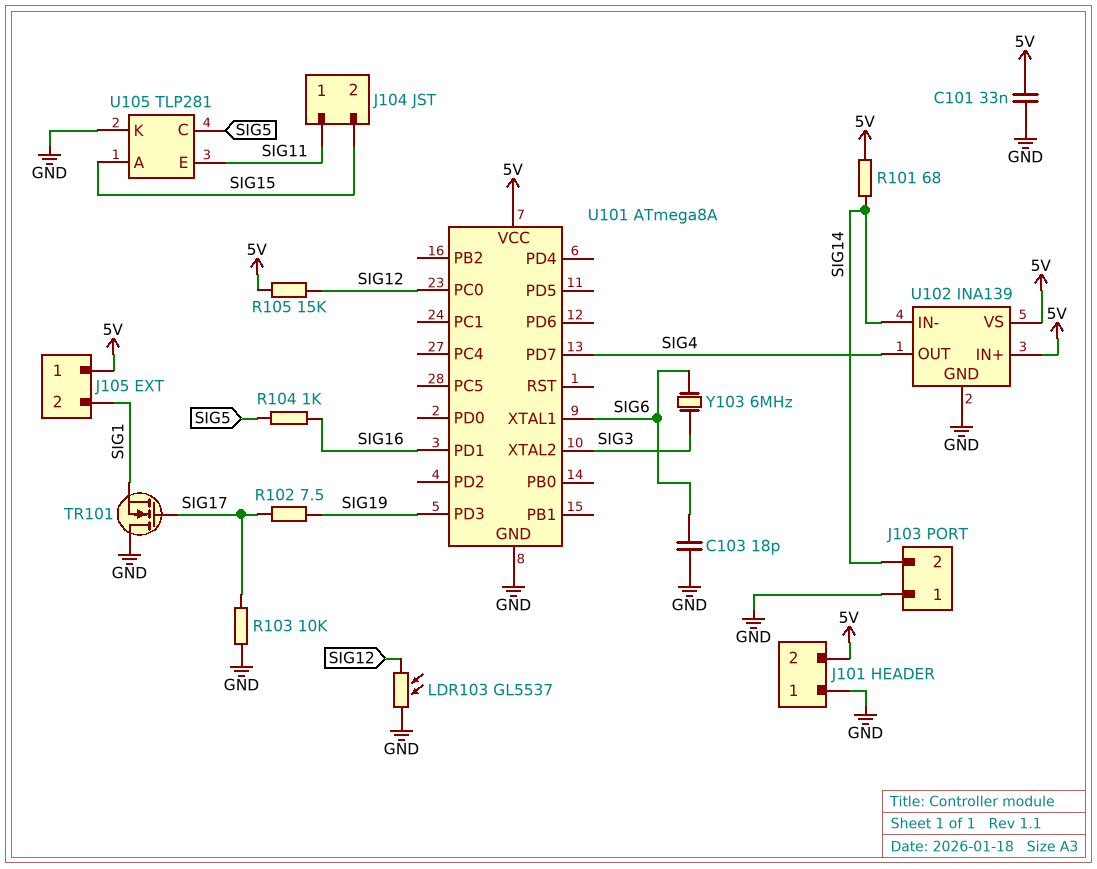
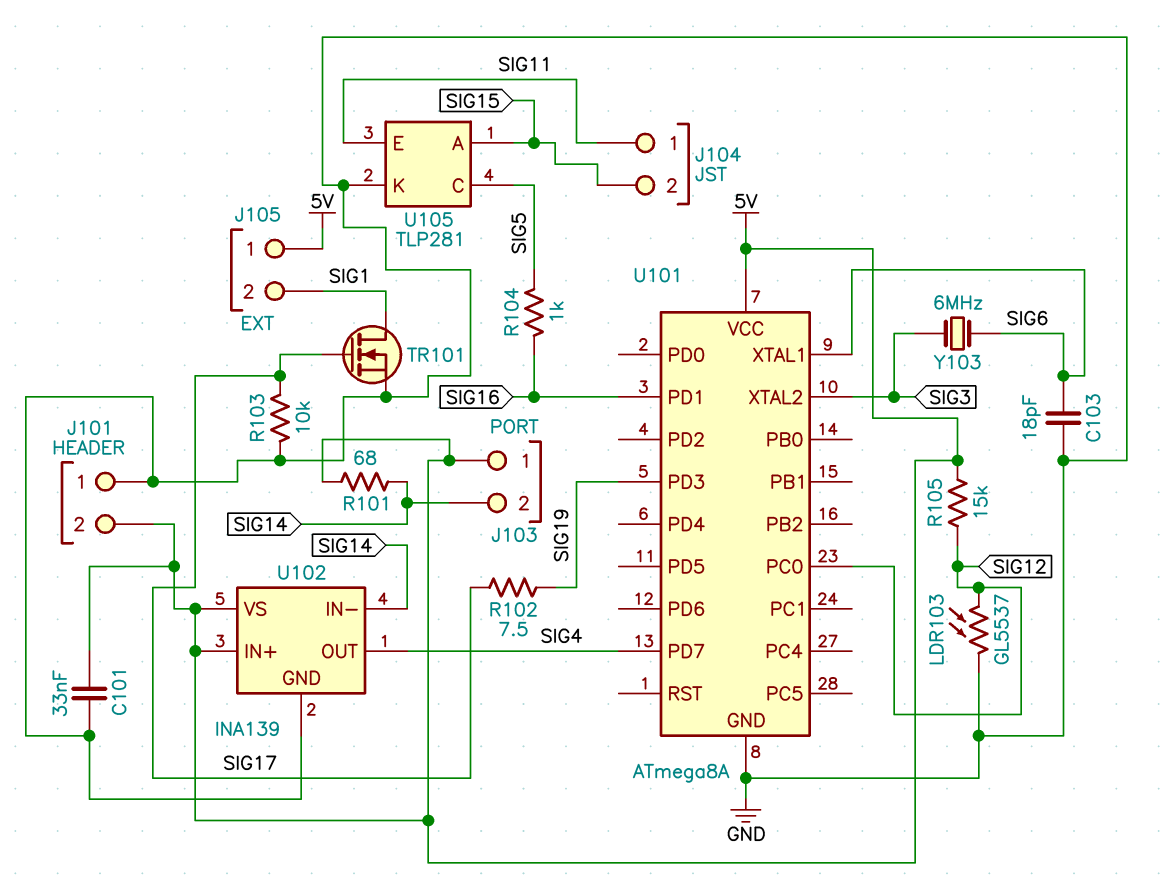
J103 pin 1: GND -> 5V
TR101: NMOS (G SIG17, D GND, S SIG1) -> NMOS (G SIG17, D SIG1, S GND)

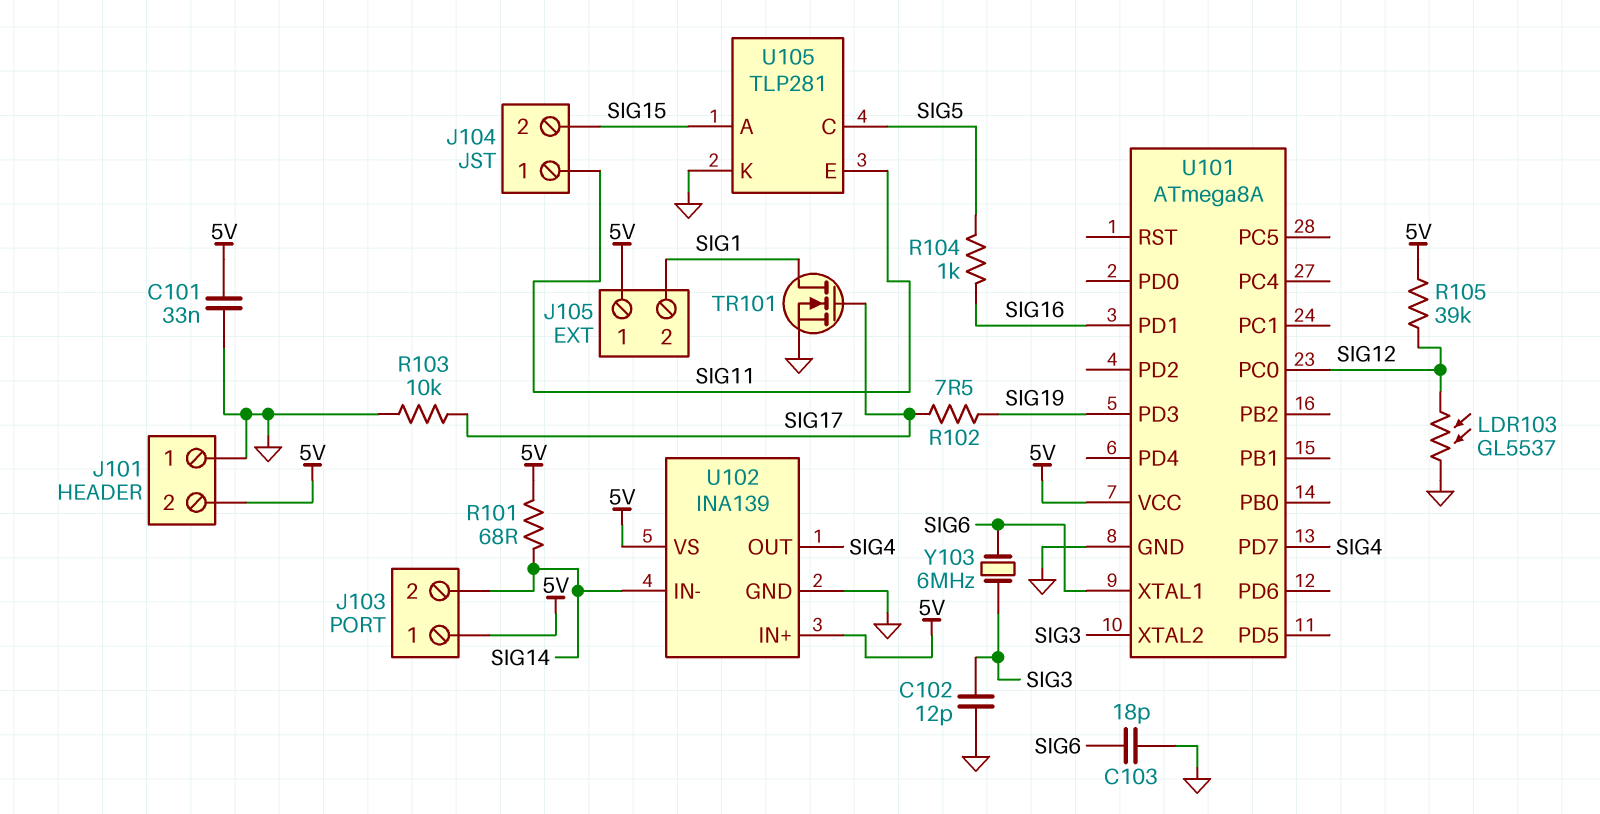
C102: none -> 12pF (GND, SIG3)
R105: 15k (5V, SIG12) -> 39k (5V, SIG12)

